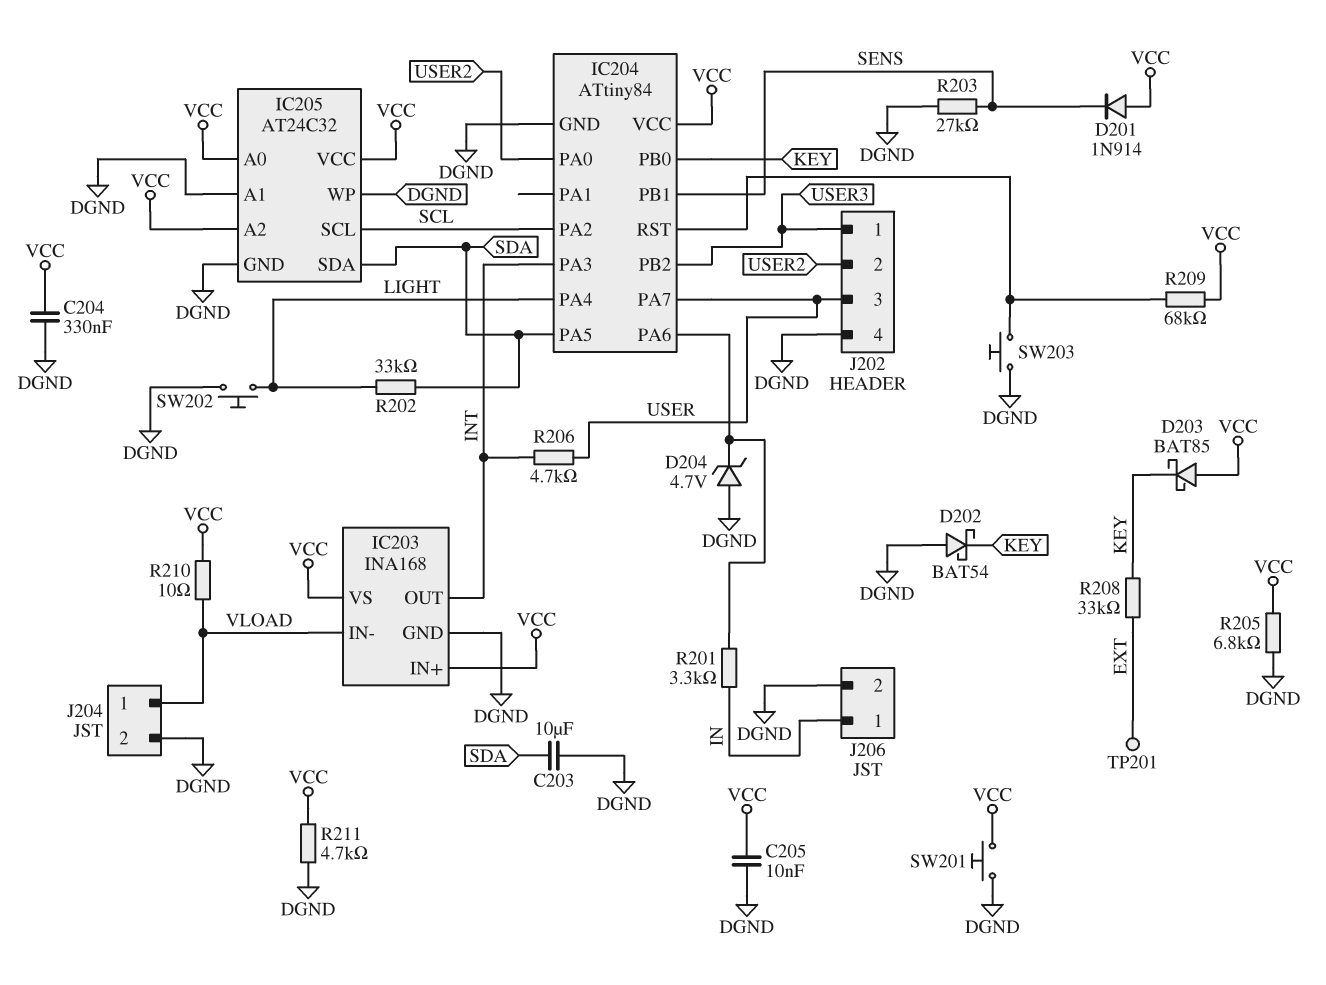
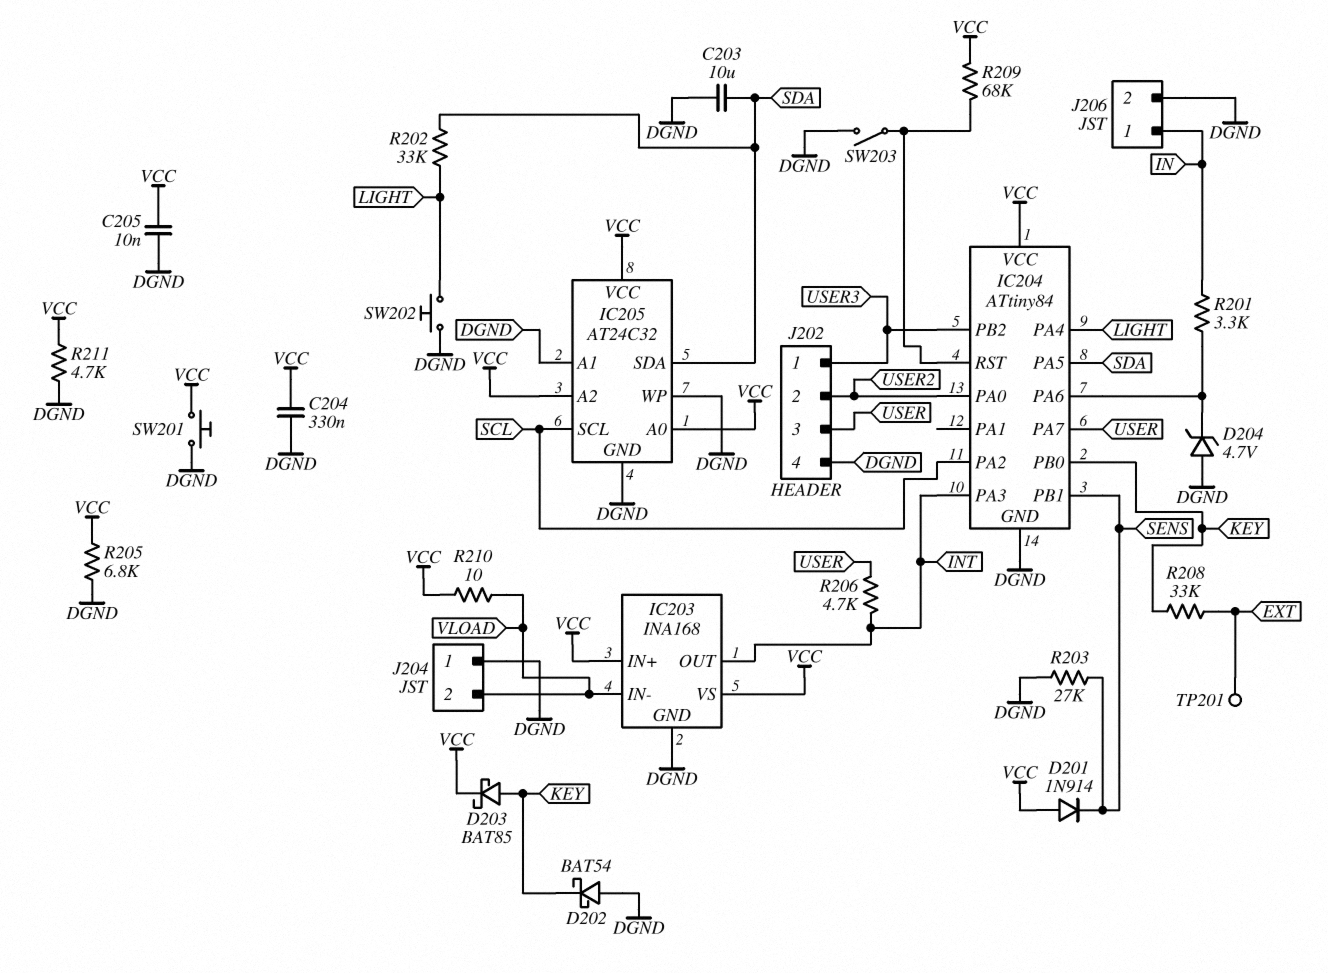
D203: schottky BAT85 (A VCC, K KEY) -> schottky BAT85 (A KEY, K VCC)
J204 pin 1: VLOAD -> DGND
J204 pin 2: DGND -> VLOAD
SW203: button (DGND, IC204/RST) -> switch (DGND, IC204/RST)

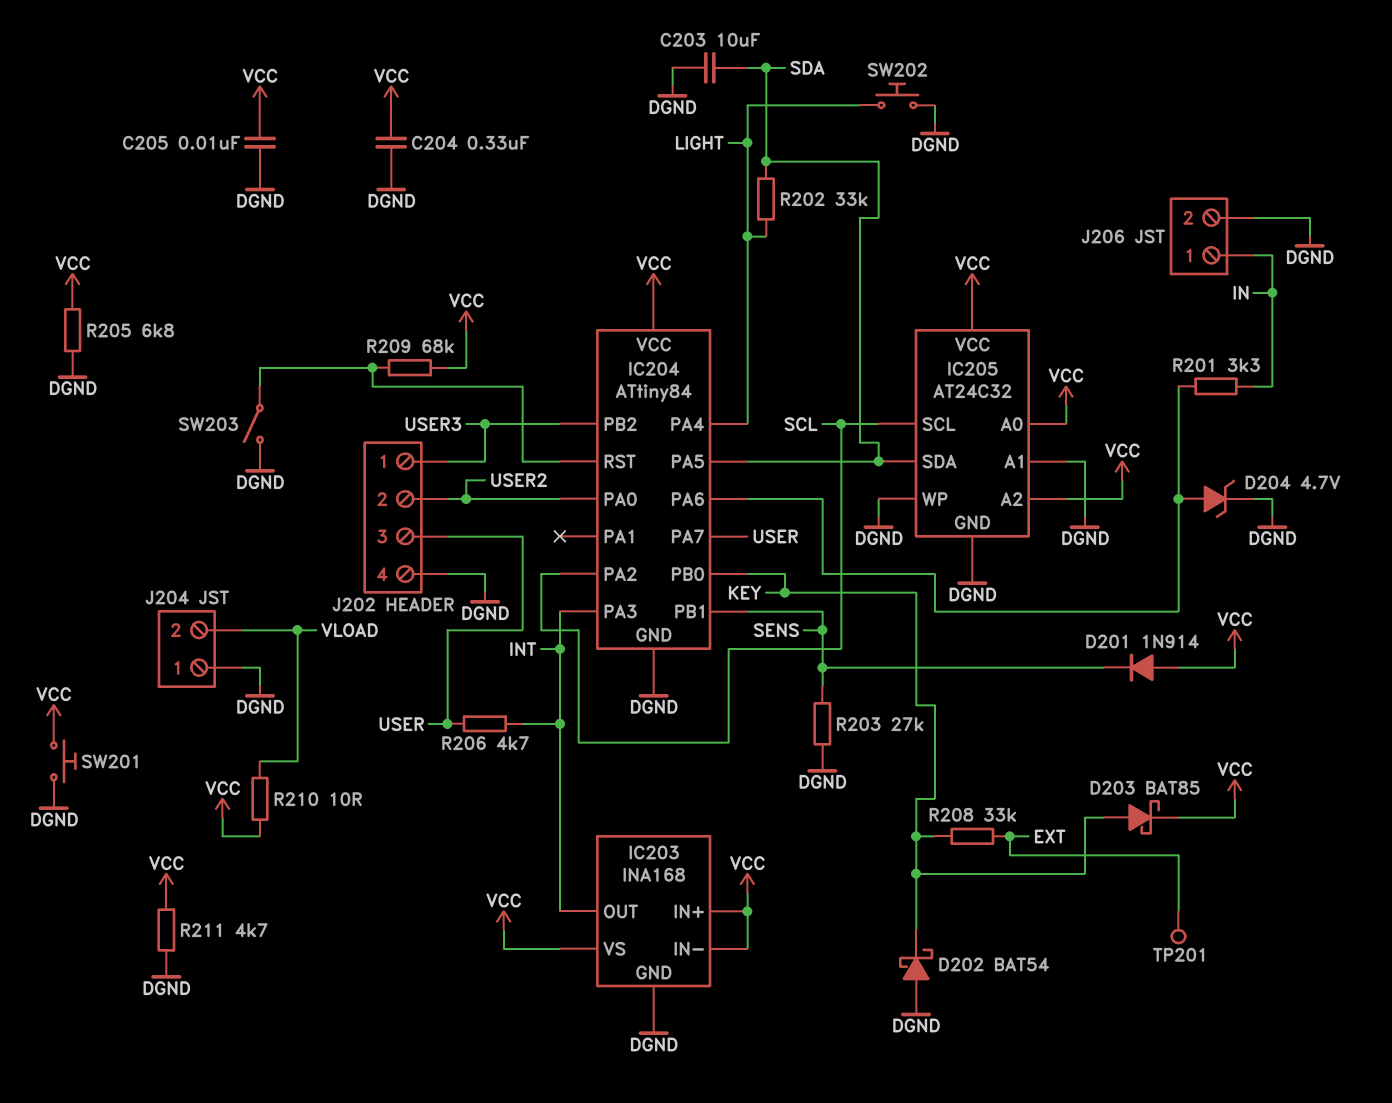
D204: zener 4.7V (A DGND, K IC204/PA6) -> zener 4.7V (A IC204/PA6, K DGND)
IC203 pin IN-: VLOAD -> VCC

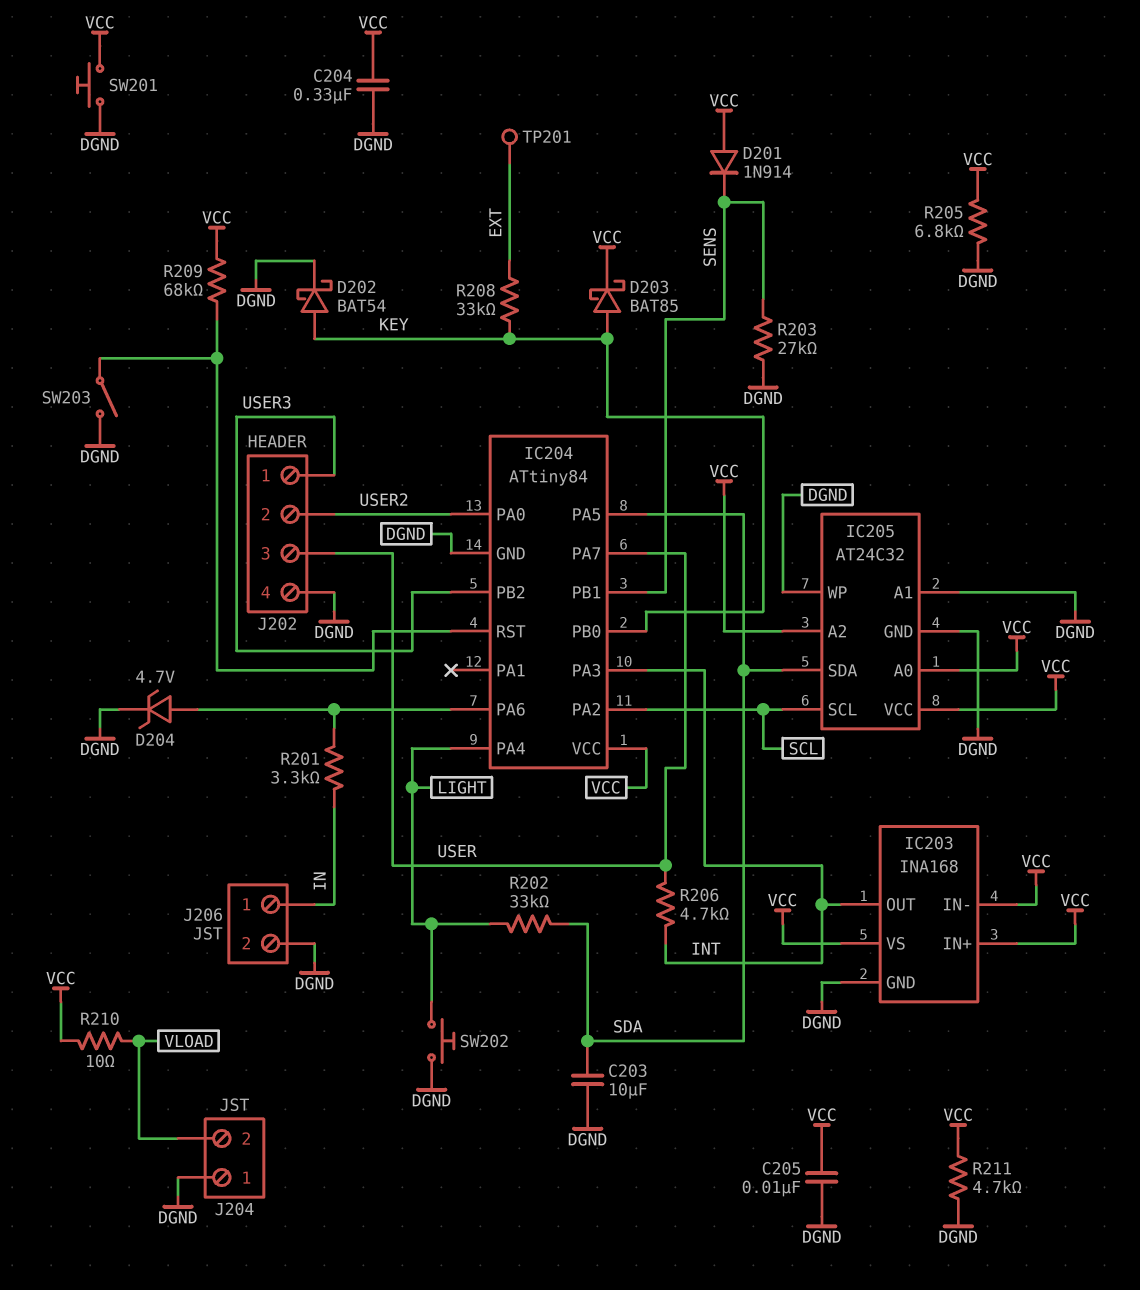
D202: schottky BAT54 (A DGND, K KEY) -> schottky BAT54 (A KEY, K DGND)

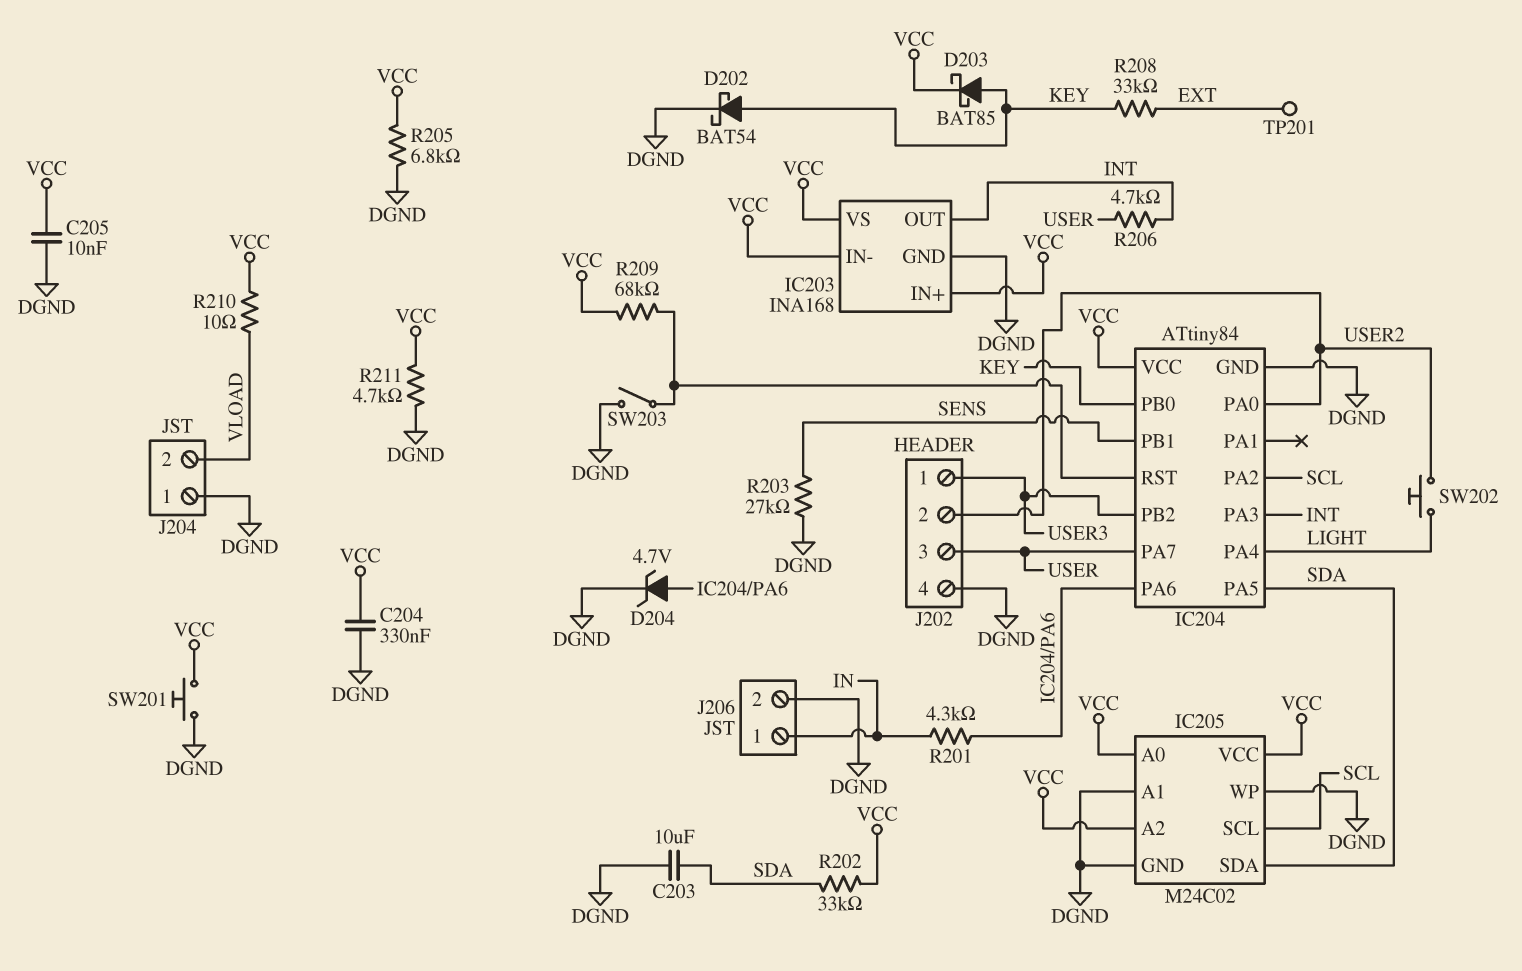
D201: diode 1N914 (A VCC, K SENS) -> none
IC205: AT24C32 -> M24C02
R201: 3.3k (IC204/PA6, IN) -> 4.3k (IC204/PA6, IN)
R202: 33k (LIGHT, SDA) -> 33k (SDA, VCC)
SW202: button (DGND, LIGHT) -> button (LIGHT, USER2)

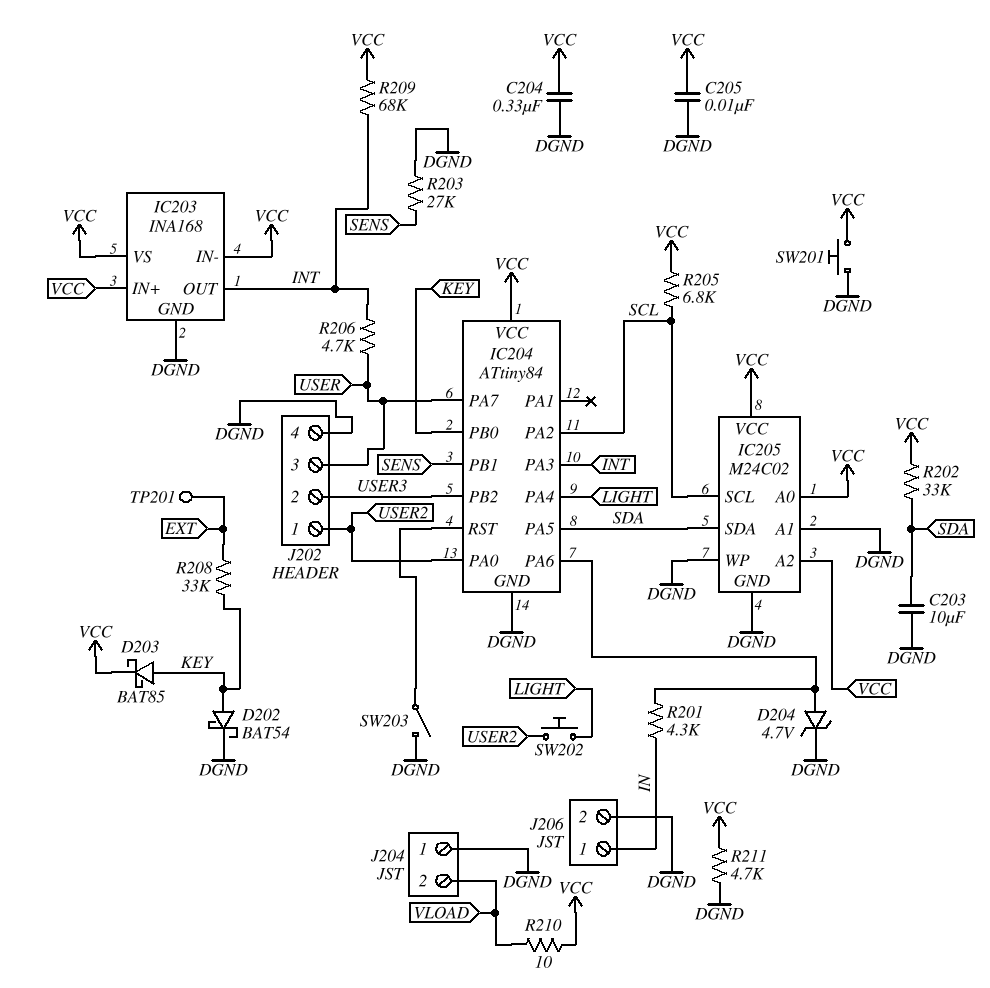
J202 pin 1: USER3 -> USER2
J202 pin 2: USER2 -> USER3
R205: 6.8k (DGND, VCC) -> 6.8k (SCL, VCC)
R209: 68k (IC204/RST, VCC) -> 68k (INT, VCC)

